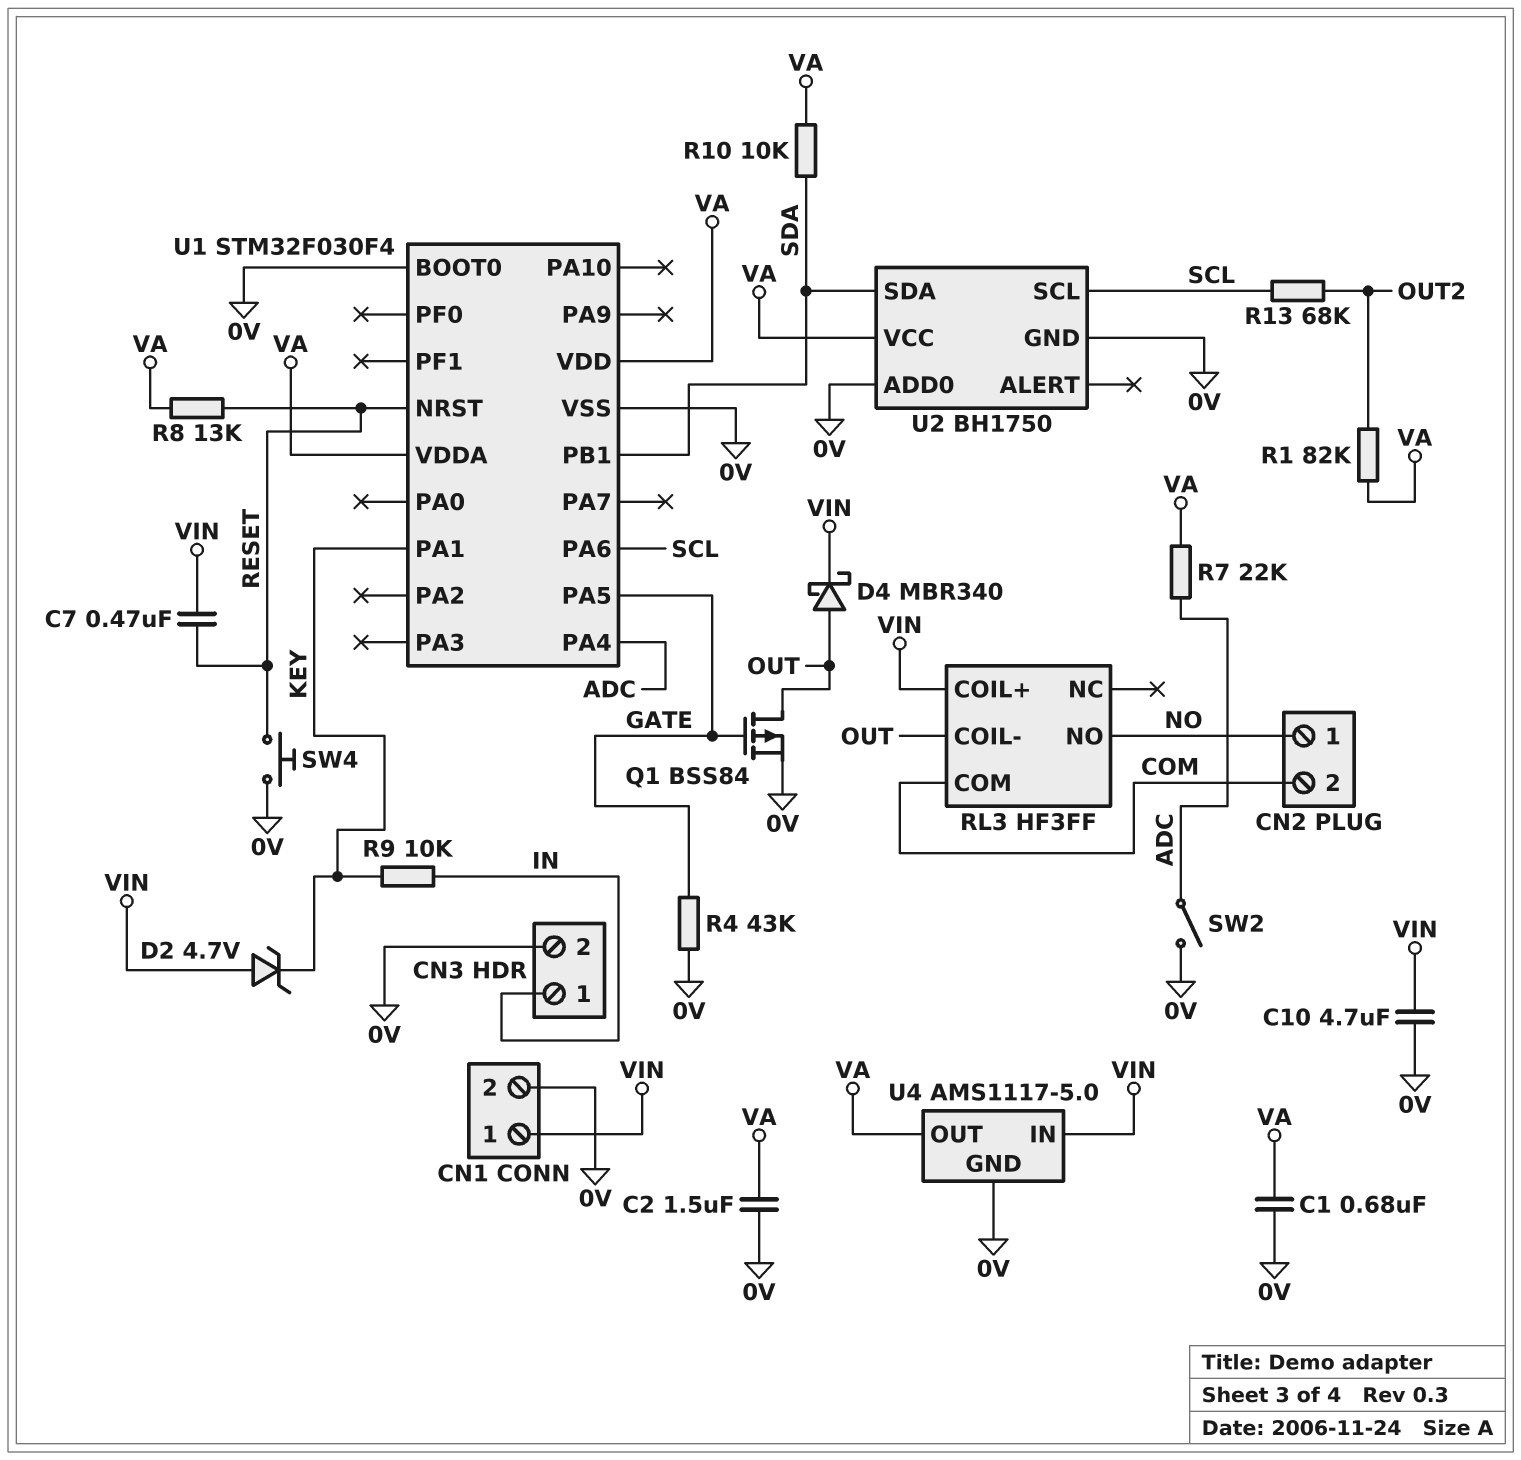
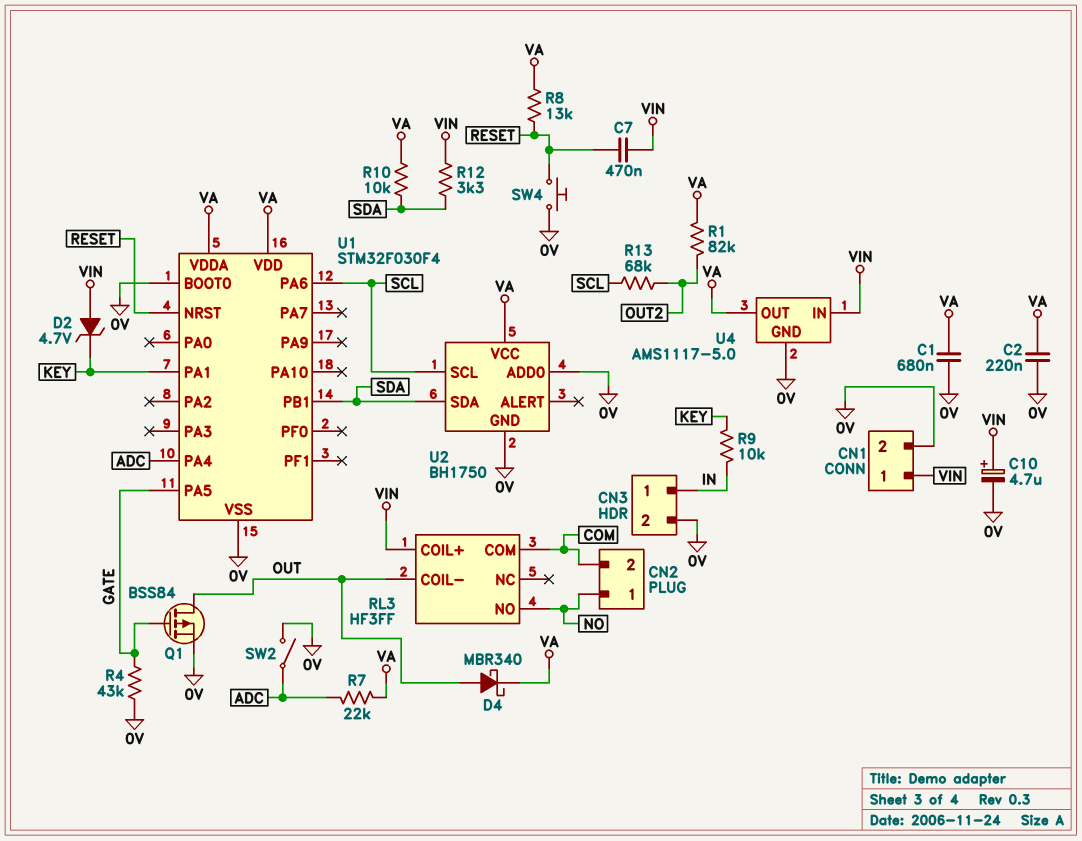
C2: 1.5uF (0V, VA) -> 220nF (0V, VA)
C10: 4.7uF (0V, VIN) -> 4.7uF (plus VIN, minus 0V)
D4: schottky MBR340 (A OUT, K VIN) -> schottky MBR340 (A OUT, K VA)
R12: none -> 3.3k (SDA, VIN)

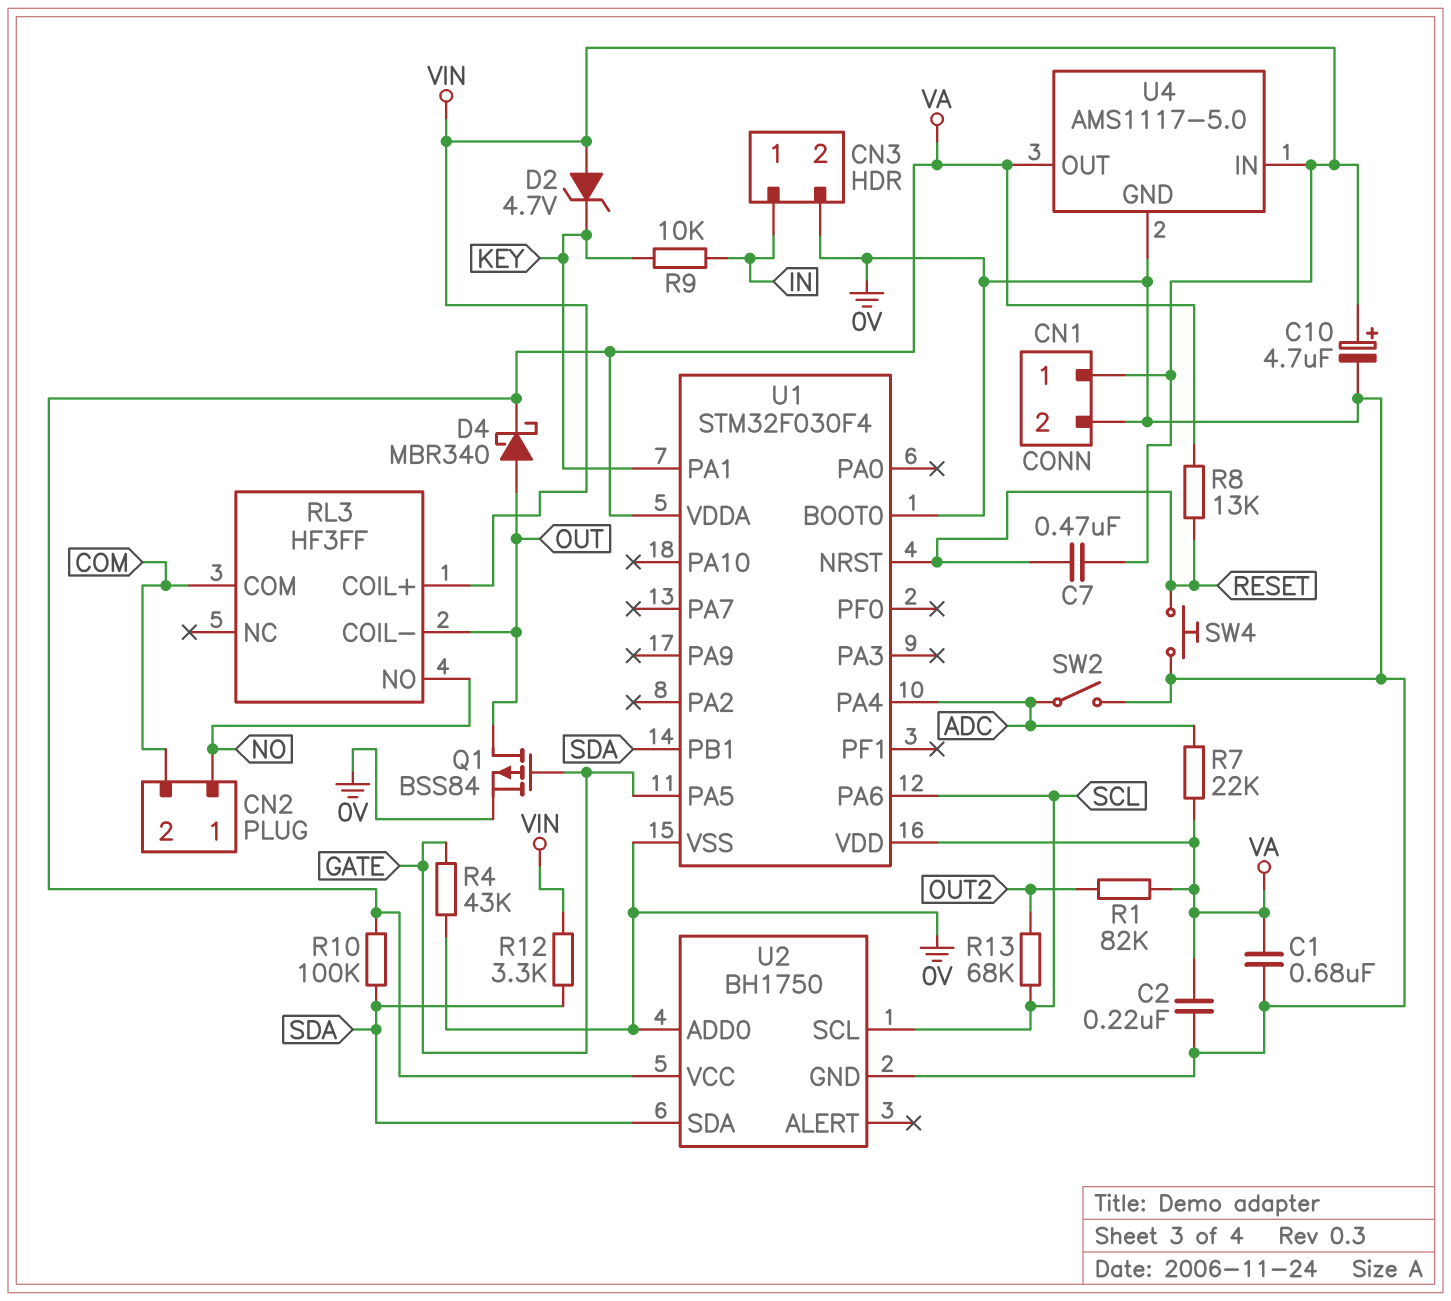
R10: 10k (SDA, VA) -> 100k (SDA, VA)

